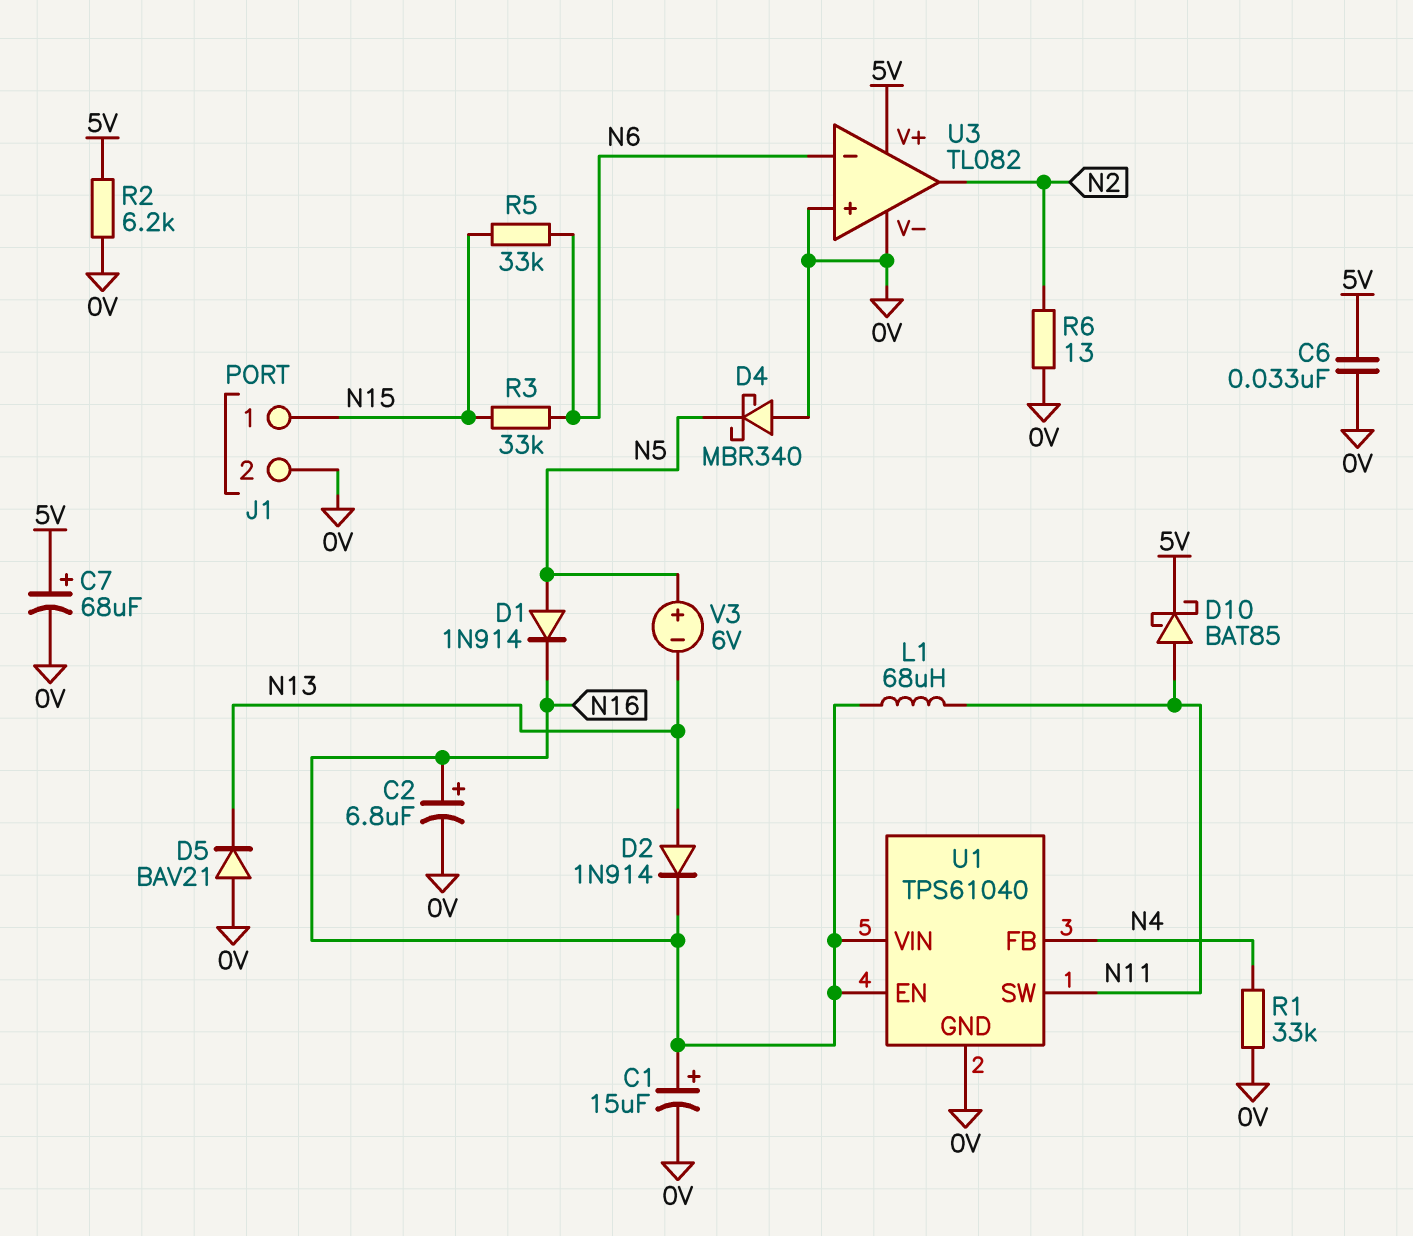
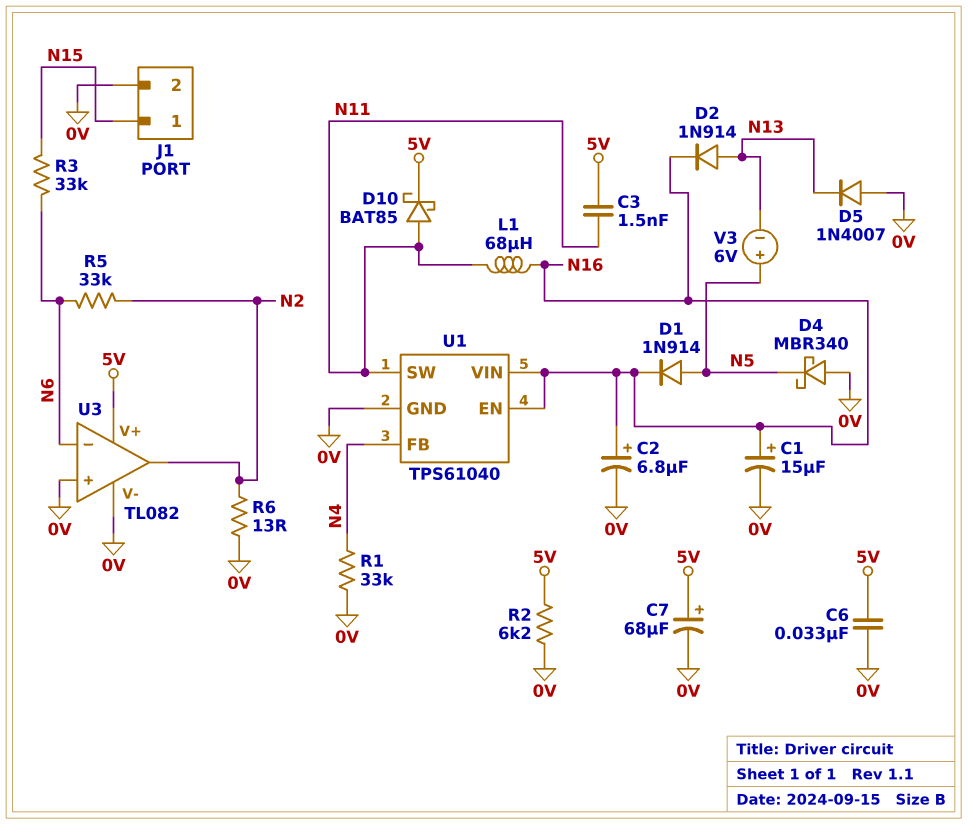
C3: none -> 1.5nF (5V, N11)
D5: diode BAV21 (A 0V, K N13) -> diode 1N4007 (A 0V, K N13)
R5: 33k (N6, N15) -> 33k (N2, N6)

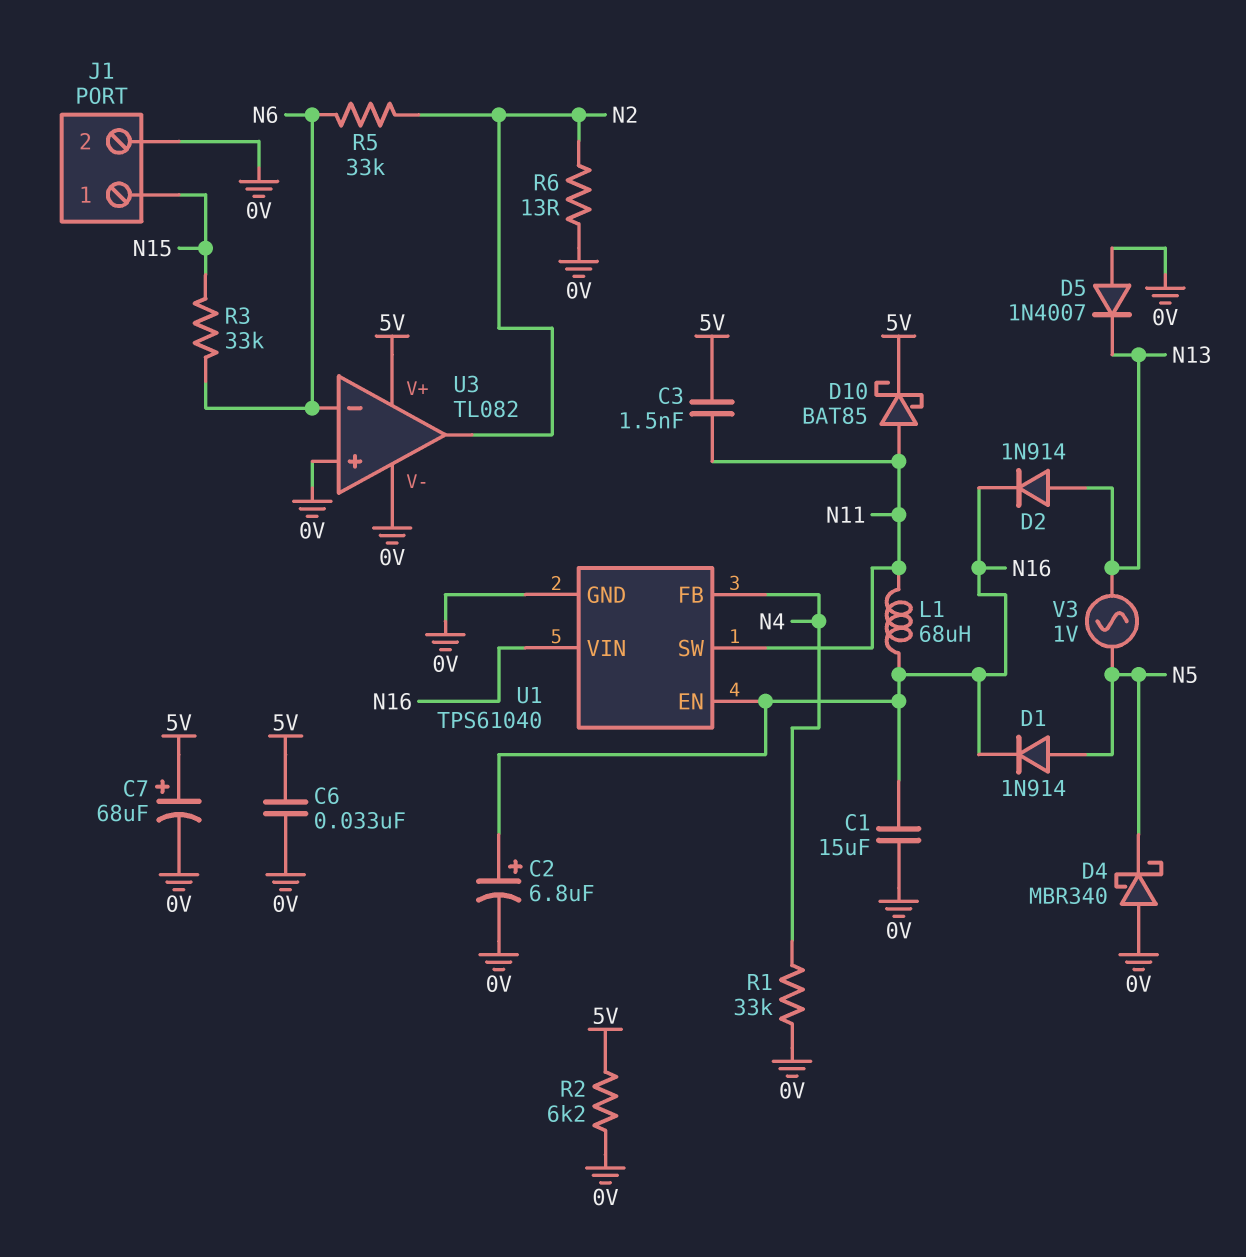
C1: 15uF (plus N16, minus 0V) -> 15uF (0V, N16)
V3: 6V (plus N5, minus N13) -> AC 1V (N5, N13)

